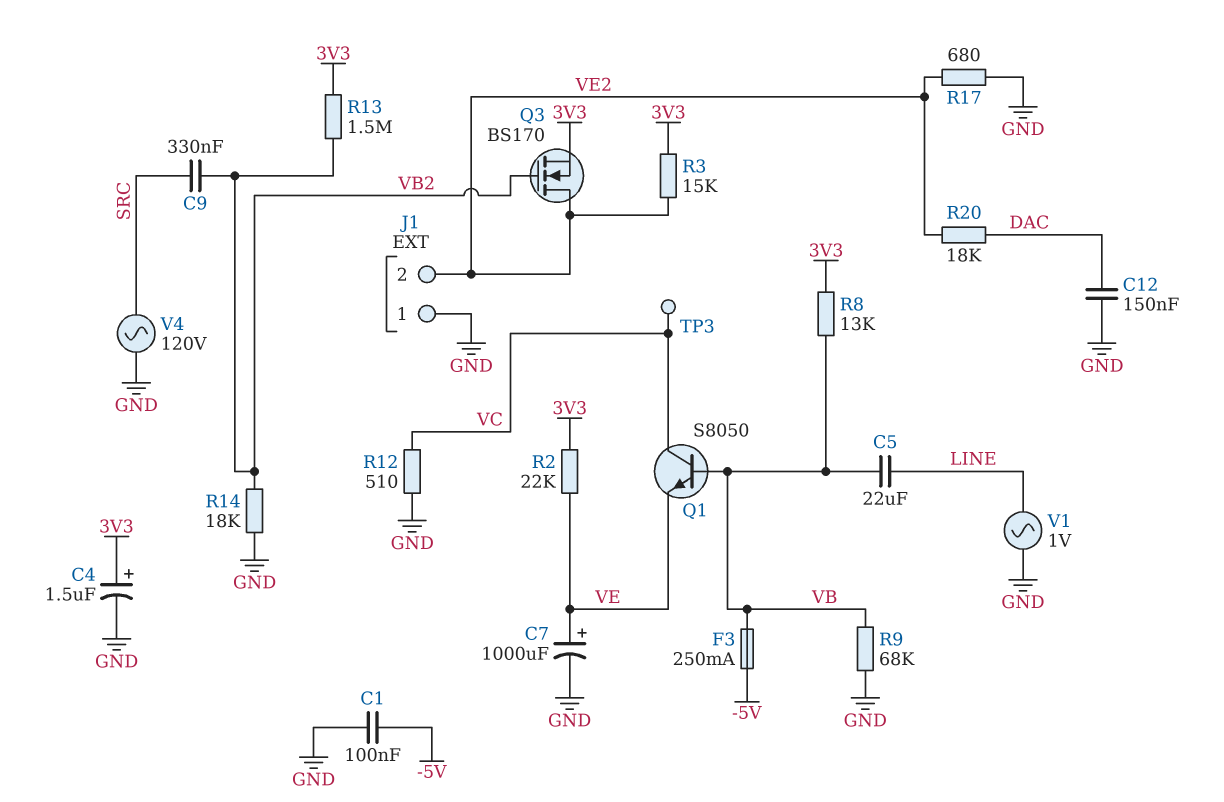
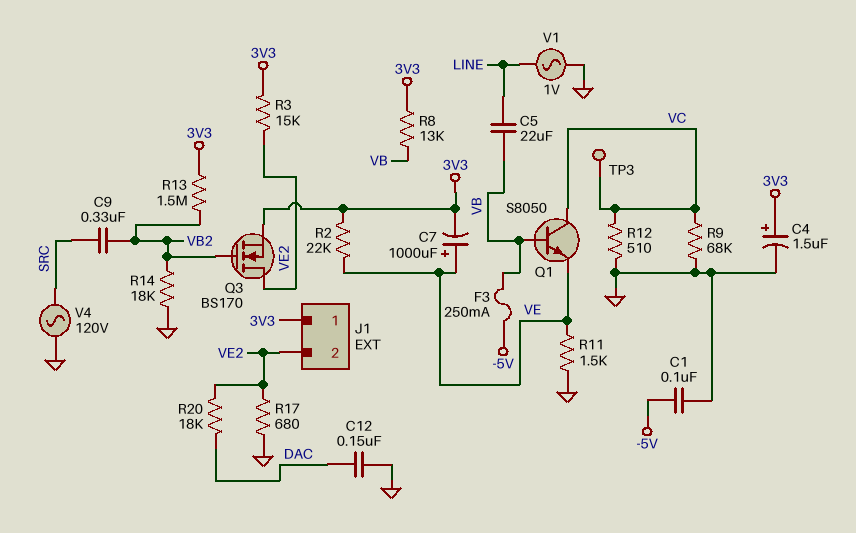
C7: 1000uF (plus VE, minus GND) -> 1000uF (plus VE, minus 3V3)
J1 pin 1: GND -> 3V3
R9: 68k (GND, VB) -> 68k (GND, VC)
R11: none -> 1.5k (GND, VE)

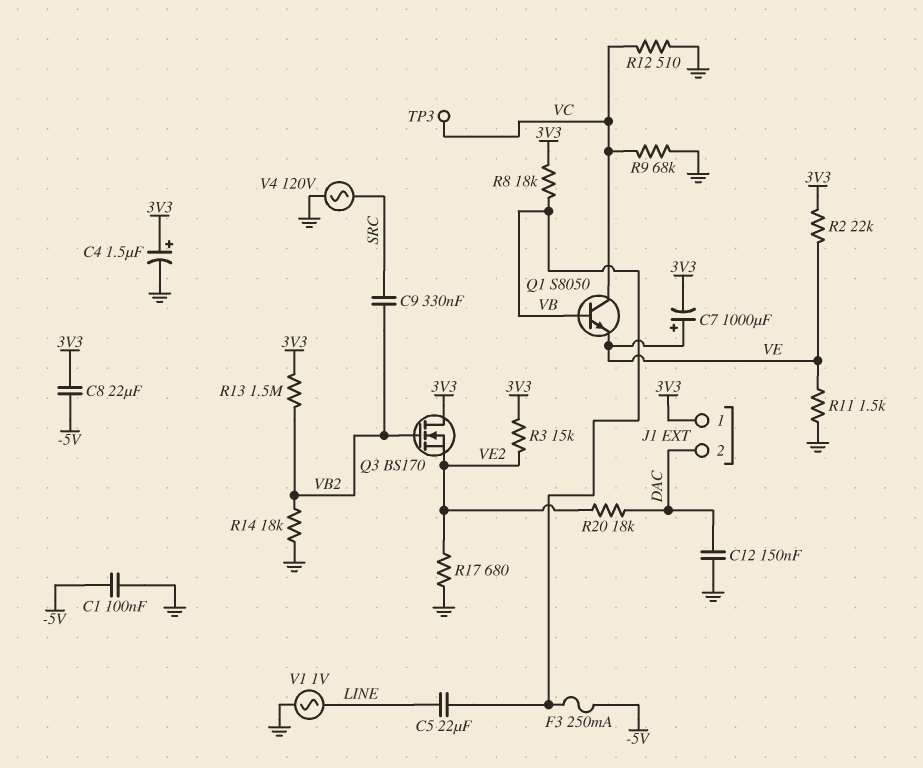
C8: none -> 22uF (-5V, 3V3)
J1 pin 2: VE2 -> DAC
Q3: NMOS BS170 (G VB2, D VE2, S 3V3) -> NMOS BS170 (G VB2, D 3V3, S VE2)
R8: 13k (3V3, VB) -> 18k (3V3, VB)

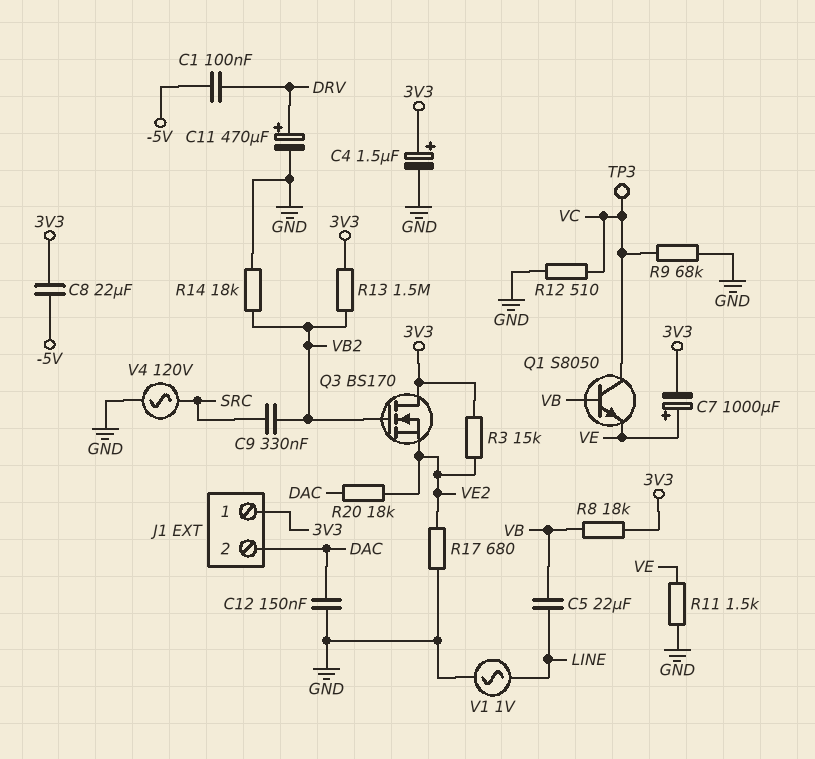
C1: 100nF (-5V, GND) -> 100nF (-5V, DRV)
C11: none -> 470uF (plus DRV, minus GND)
F3: 250mA (-5V, VB) -> none
R2: 22k (3V3, VE) -> none

